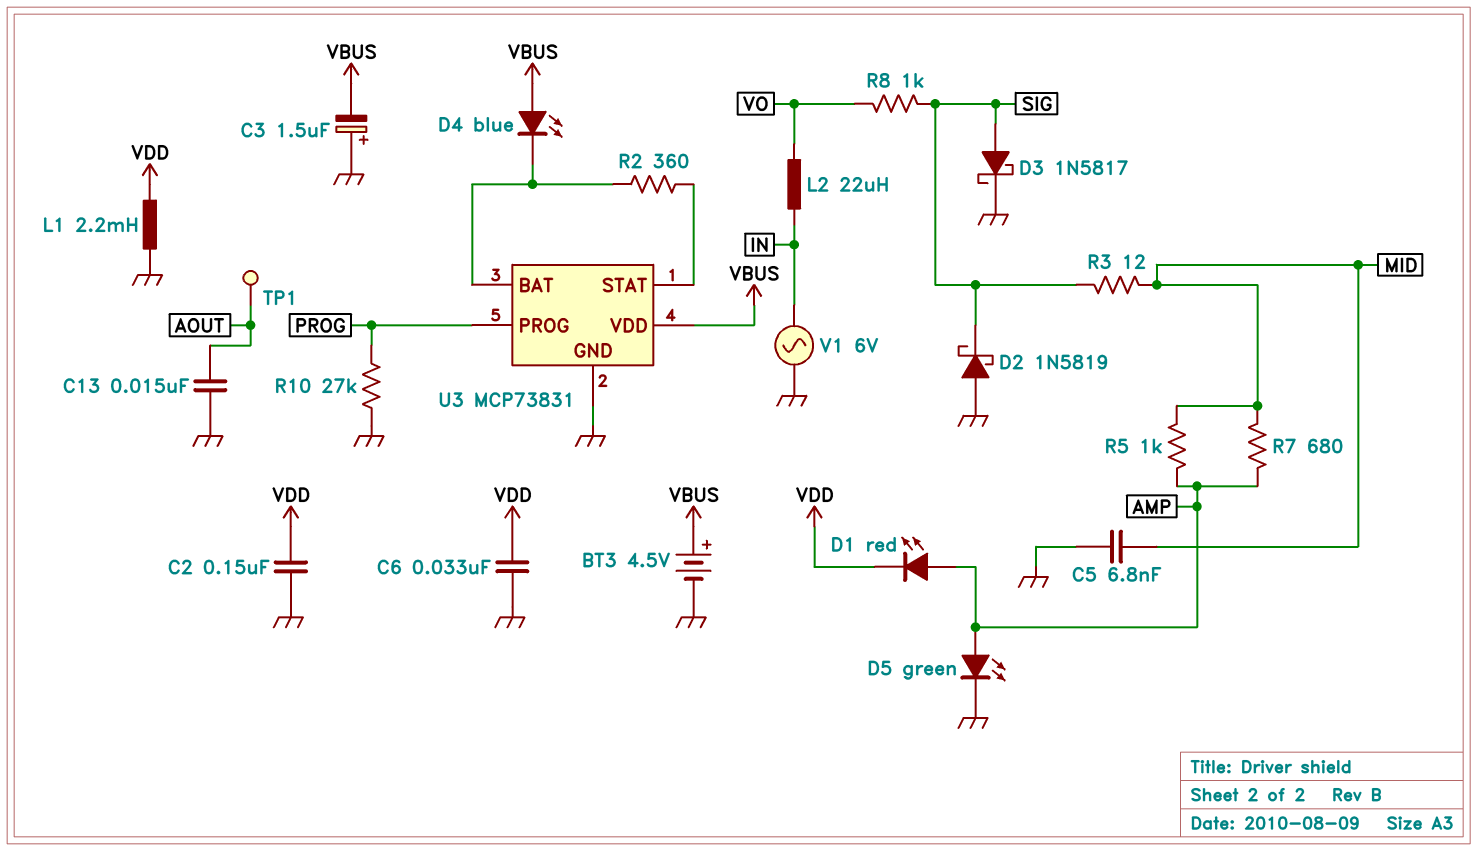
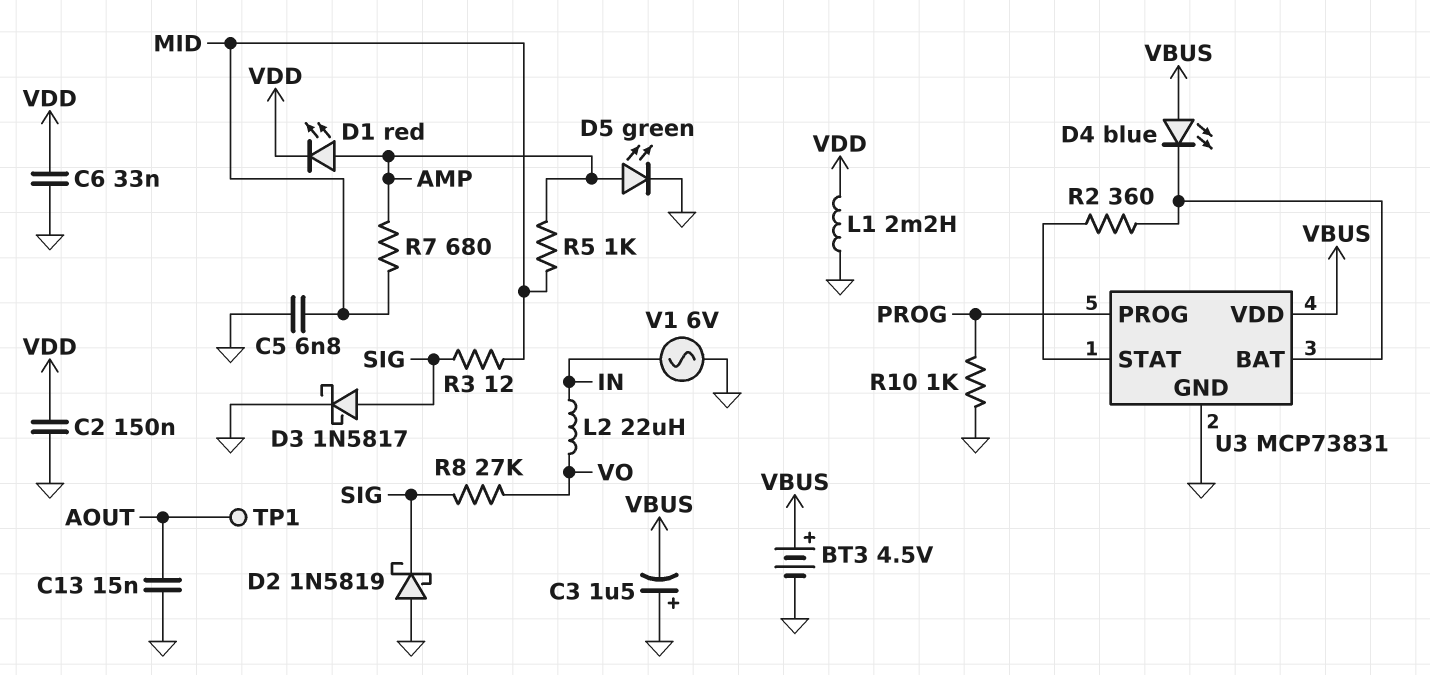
R8: 1k (SIG, VO) -> 27k (SIG, VO)
R10: 27k (GND, PROG) -> 1k (GND, PROG)

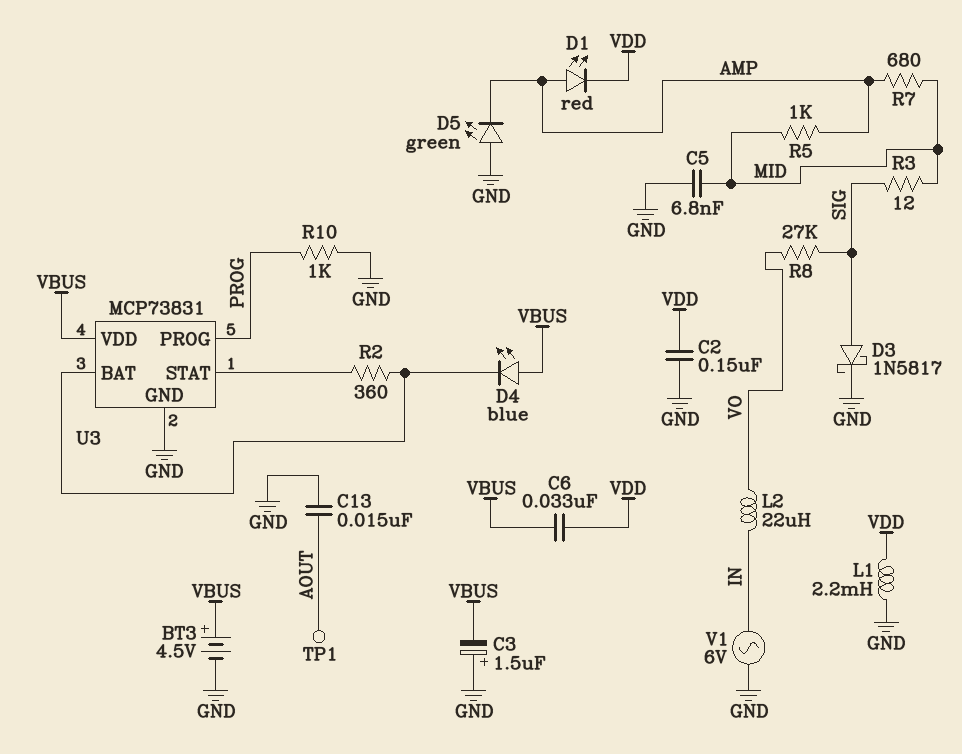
C6: 33nF (GND, VDD) -> 33nF (VBUS, VDD)
D2: schottky 1N5819 (A GND, K SIG) -> none
D5: LED green (A AMP, K GND) -> LED green (A GND, K AMP)

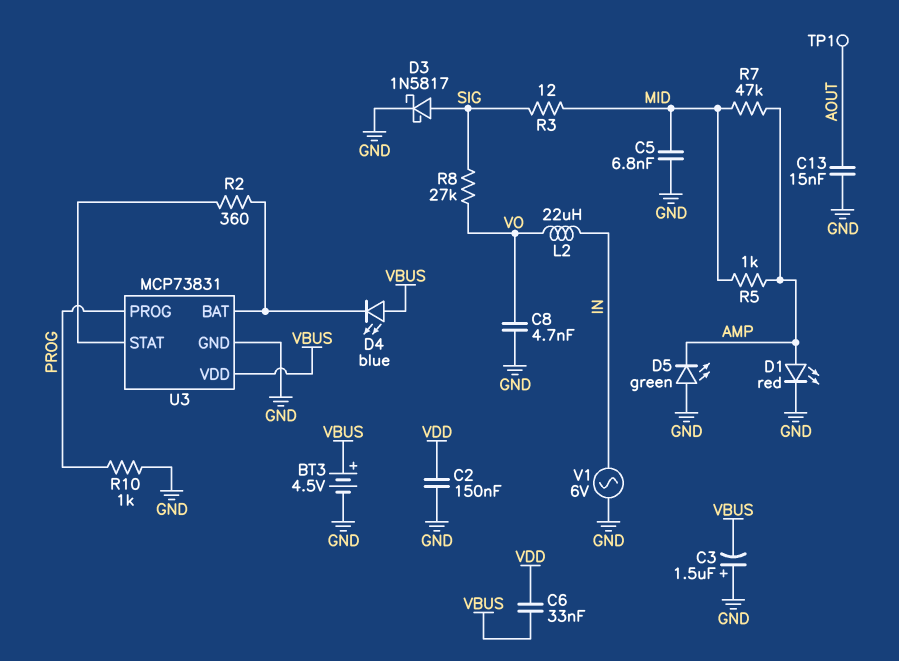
C8: none -> 4.7nF (GND, VO)
D1: LED red (A AMP, K VDD) -> LED red (A AMP, K GND)
L1: 2.2mH (GND, VDD) -> none
R7: 680 (AMP, MID) -> 47k (AMP, MID)

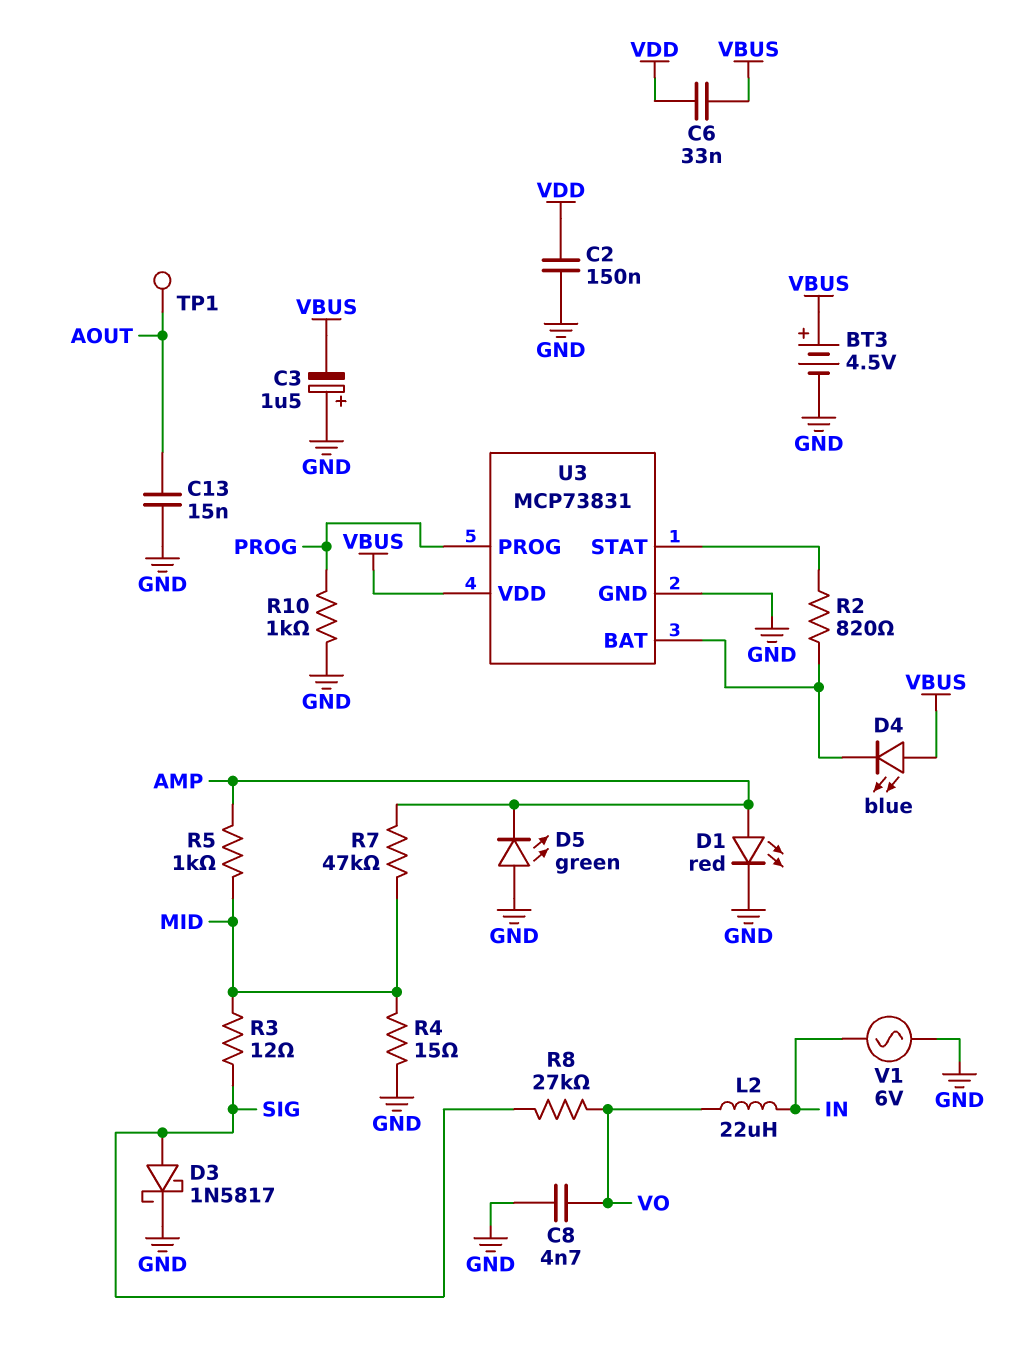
C5: 6.8nF (GND, MID) -> none
R2: 360 (U3/BAT, U3/STAT) -> 820 (U3/BAT, U3/STAT)
R4: none -> 15 (GND, MID)

